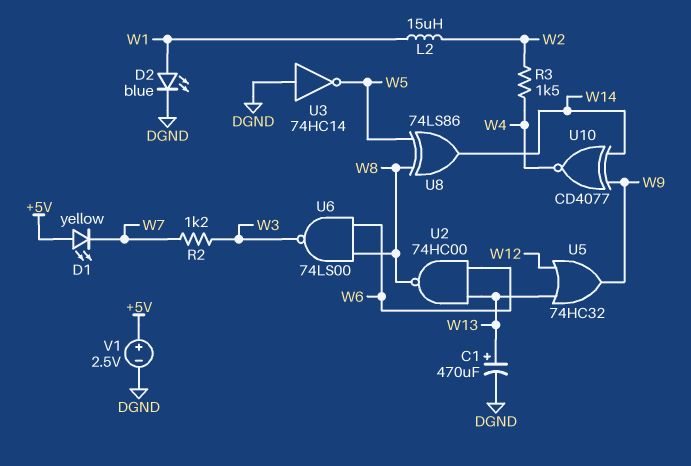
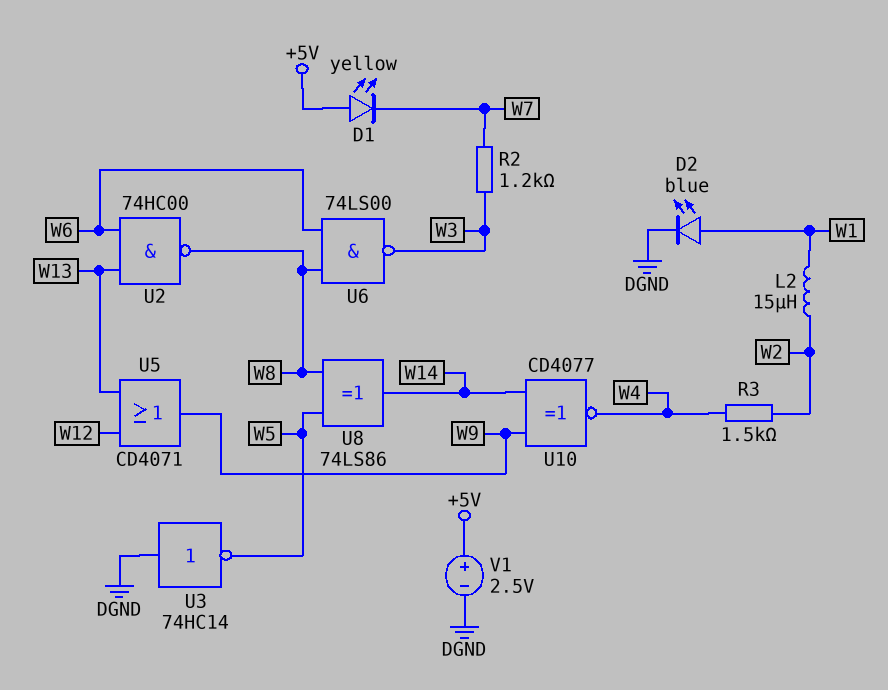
C1: 470uF (plus W13, minus DGND) -> none
U5: OR 74HC32 (in W12, in W13, out W9) -> OR CD4071 (in W12, in W13, out W9)

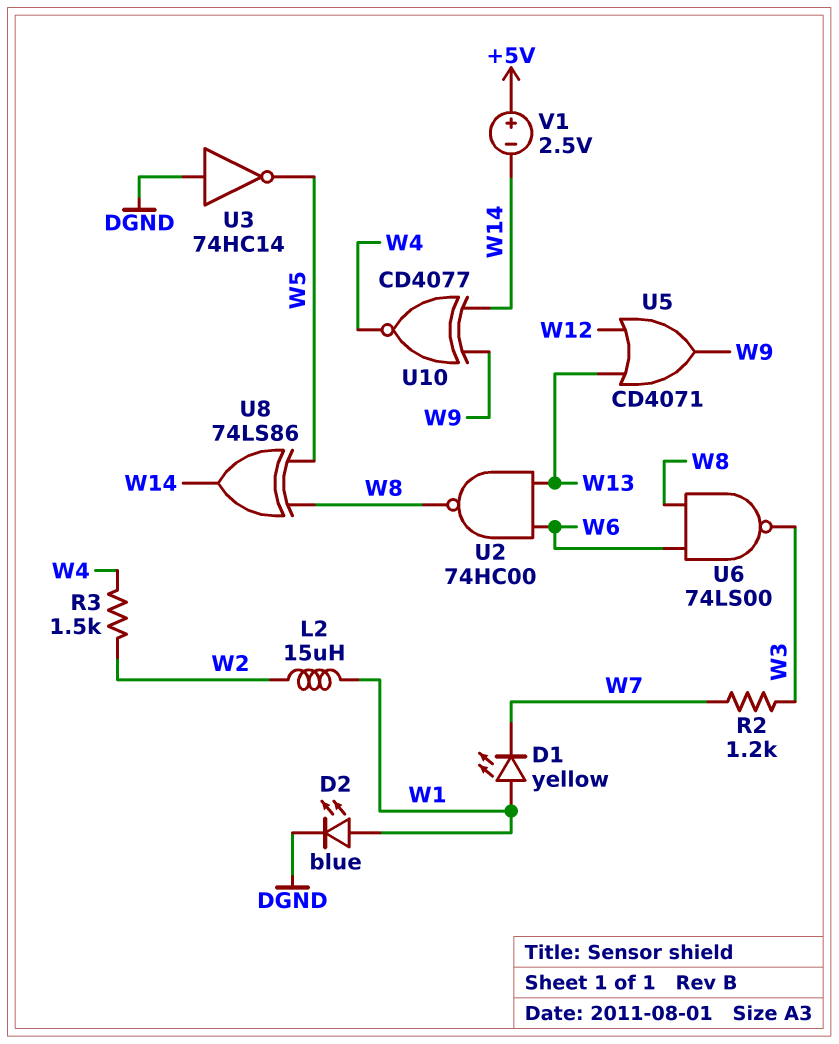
D1: LED yellow (A +5V, K W7) -> LED yellow (A W1, K W7)
V1: 2.5V (plus +5V, minus DGND) -> 2.5V (plus +5V, minus W14)

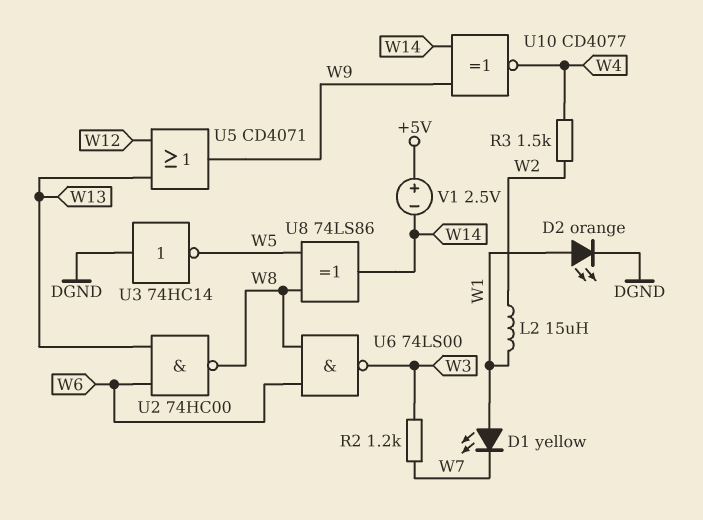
D2: LED blue (A W1, K DGND) -> LED orange (A W1, K DGND)

